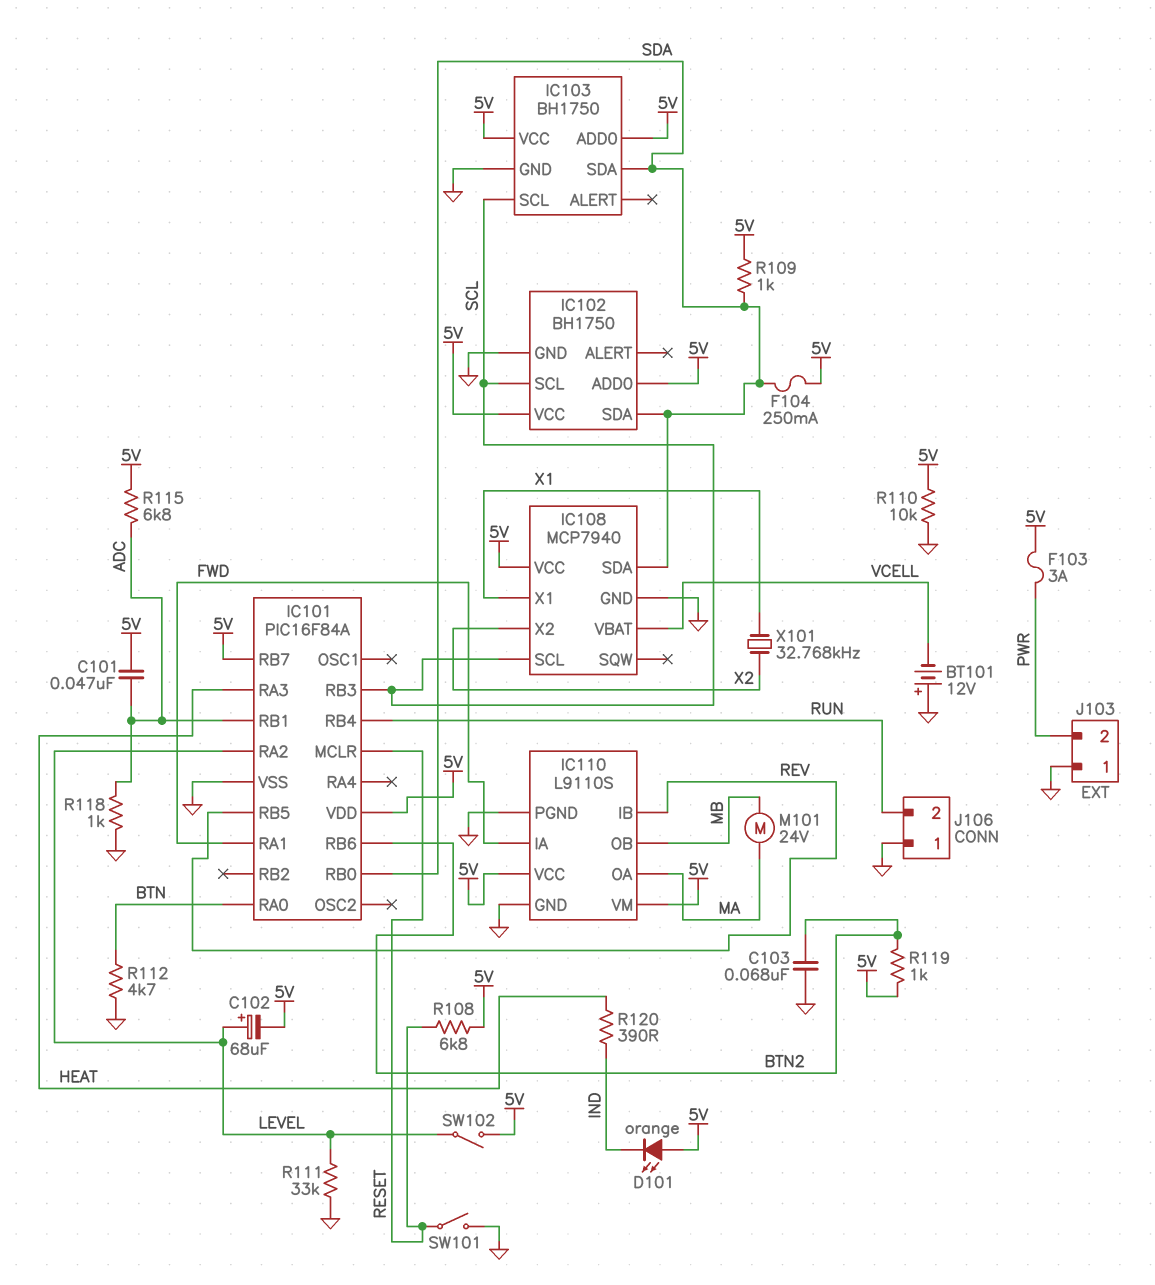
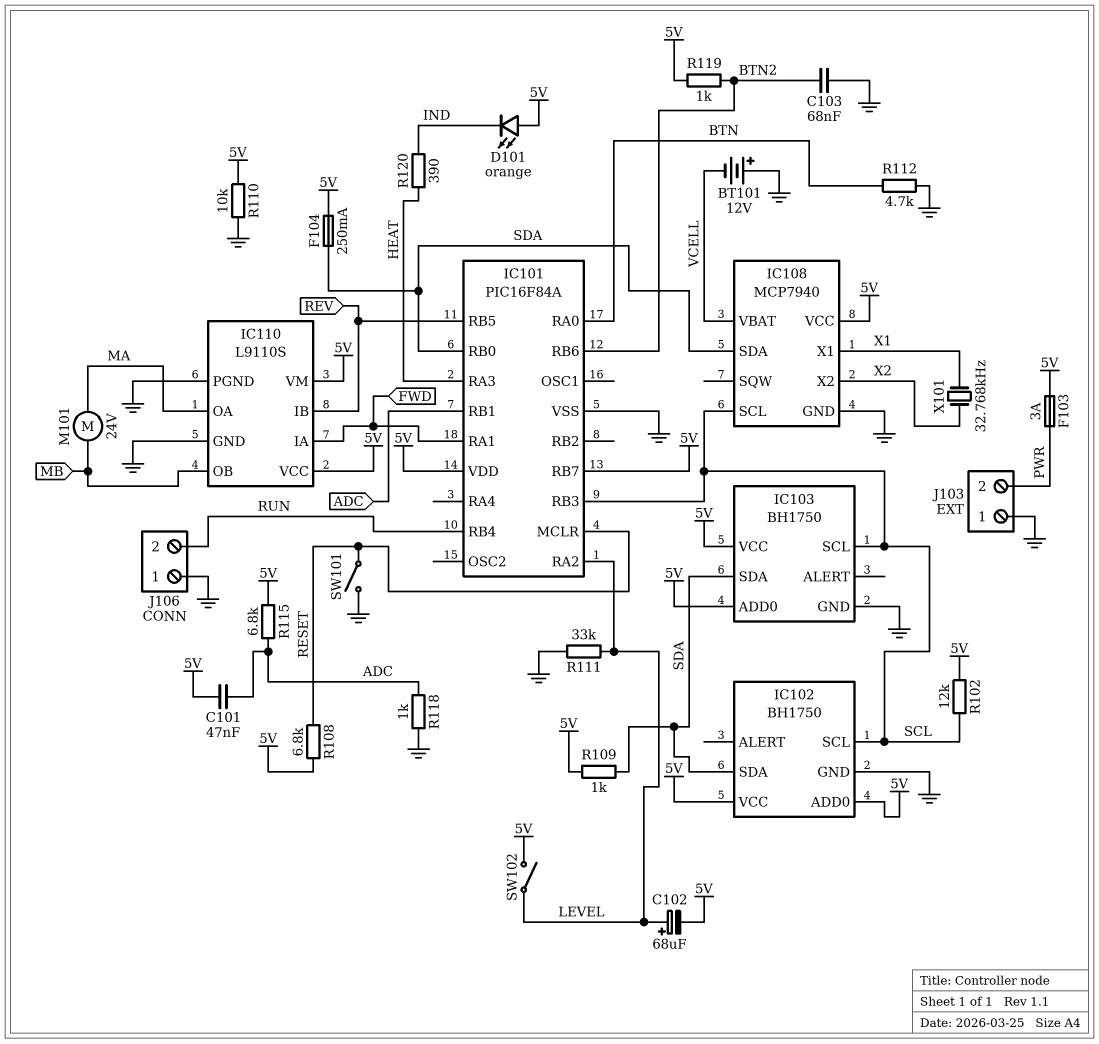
R102: none -> 12k (5V, SCL)

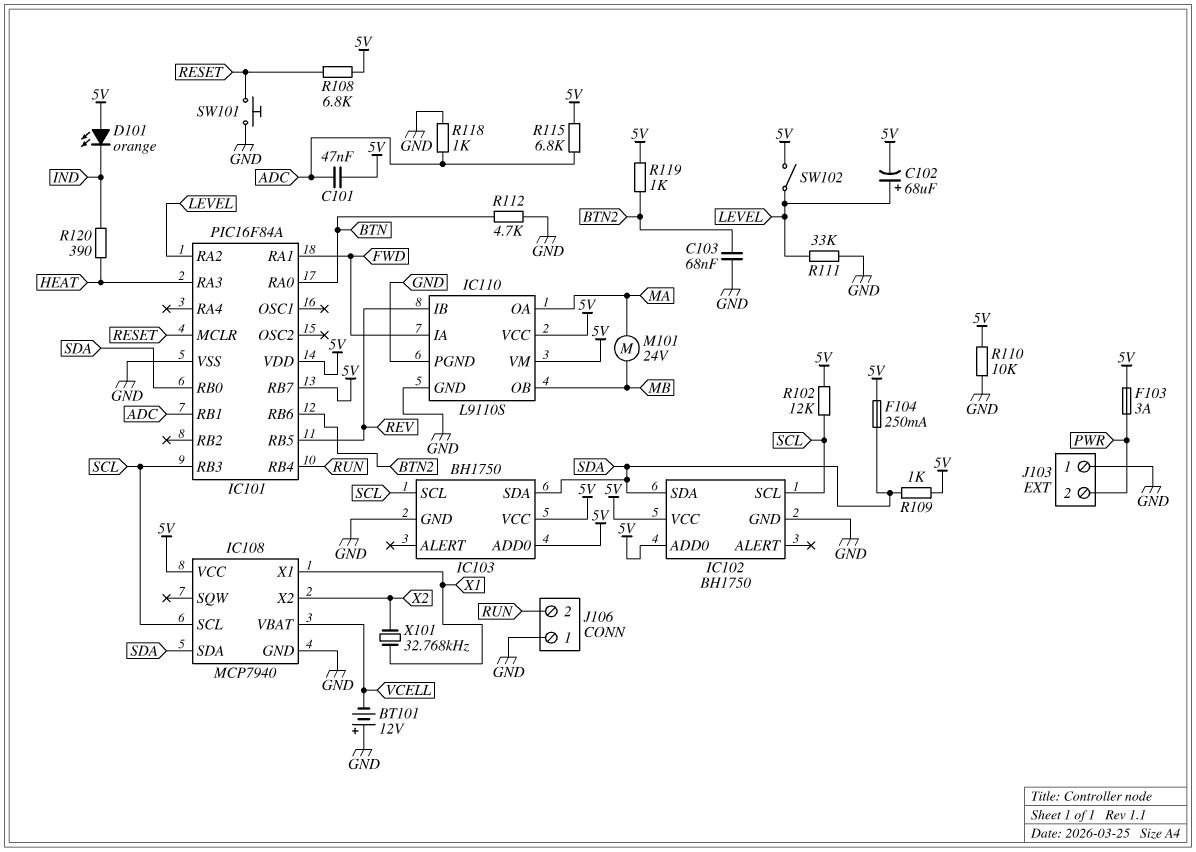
SW101: switch (GND, RESET) -> button (GND, RESET)

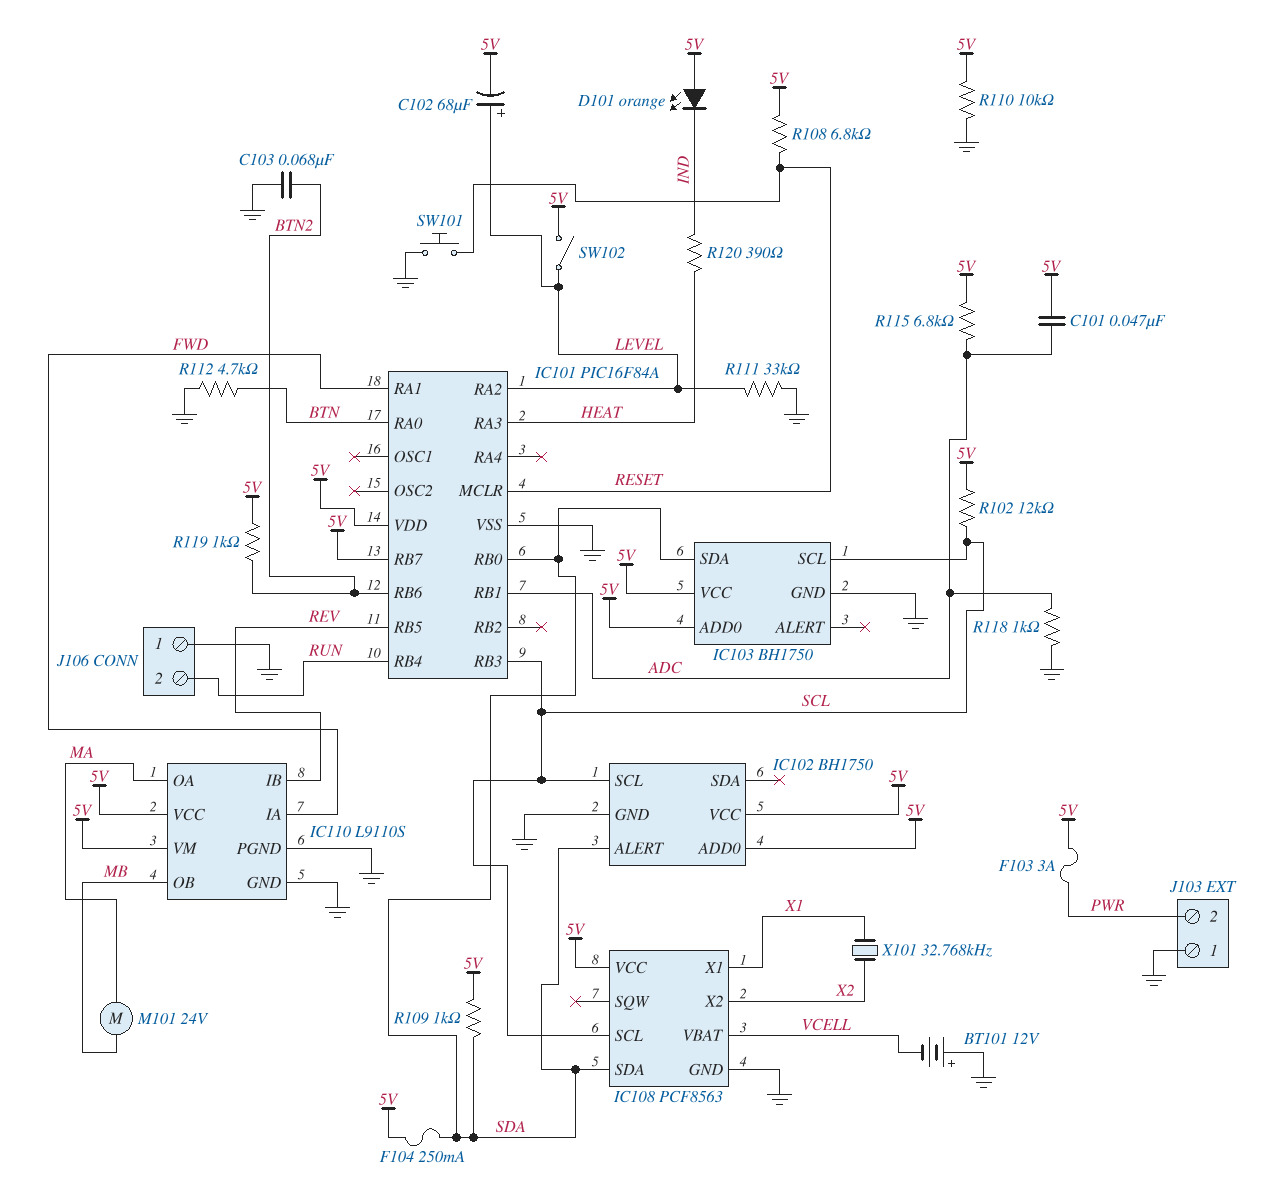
IC102 pin ALERT: none -> SDA
IC102 pin SDA: SDA -> none
IC108: MCP7940 -> PCF8563

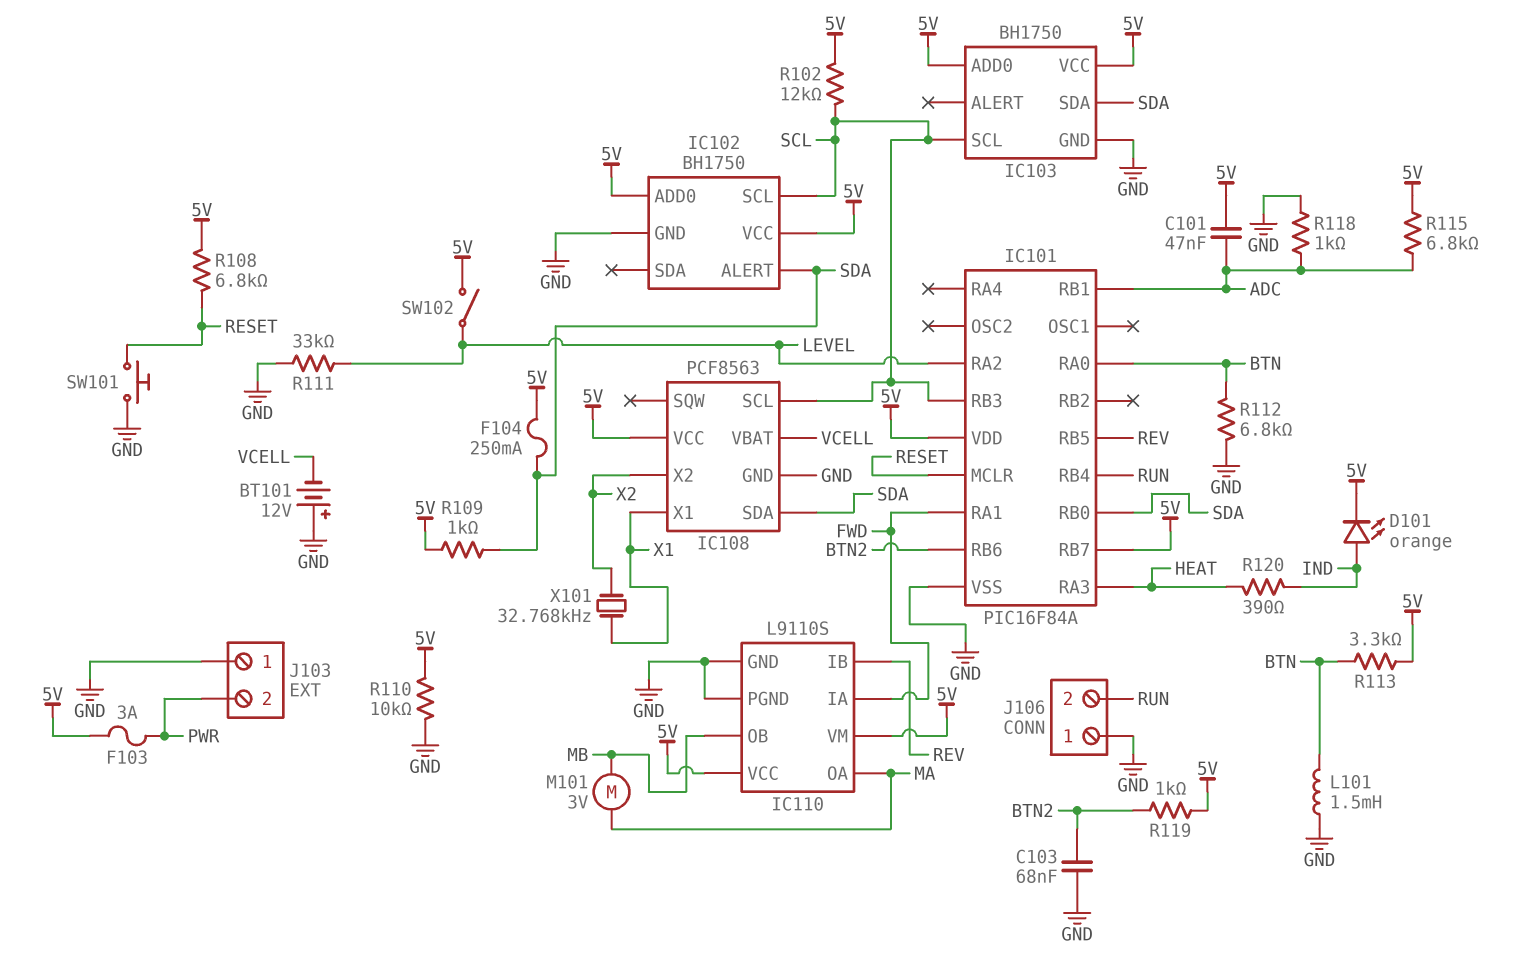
C102: 68uF (plus LEVEL, minus 5V) -> none
D101: LED orange (A 5V, K IND) -> LED orange (A IND, K 5V)
L101: none -> 1.5mH (BTN, GND)
M101: motor 24V (MA, MB) -> motor 3V (MA, MB)
R112: 4.7k (BTN, GND) -> 6.8k (BTN, GND)
R113: none -> 3.3k (5V, BTN)

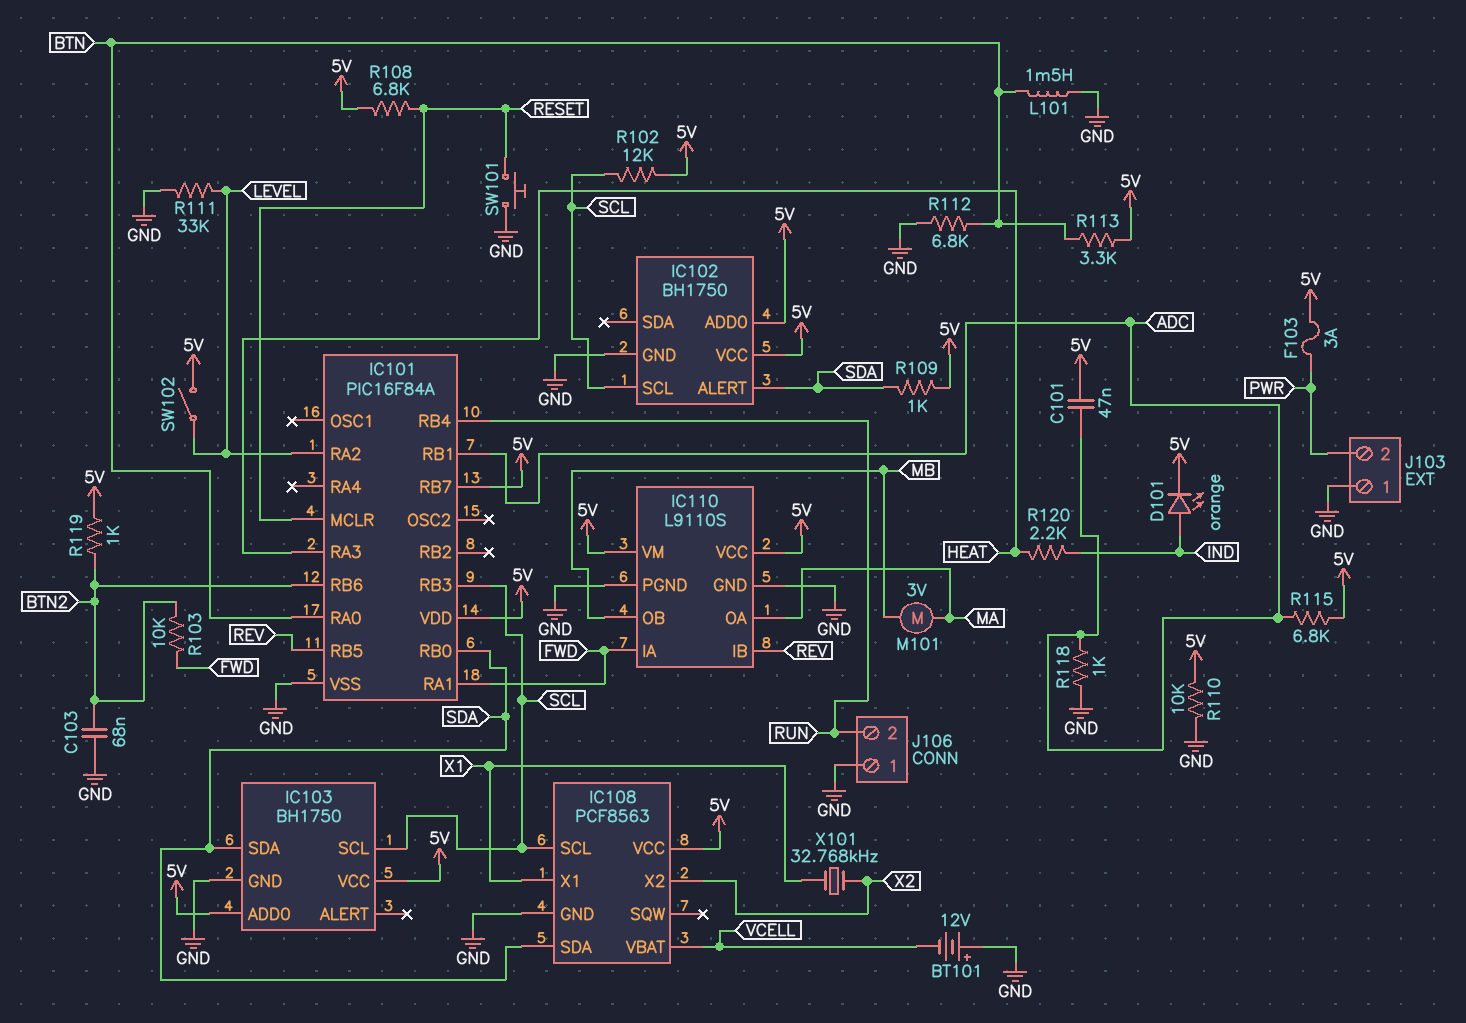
F104: 250mA (5V, SDA) -> none
R103: none -> 10k (BTN2, FWD)
R120: 390 (HEAT, IND) -> 2.2k (HEAT, IND)

